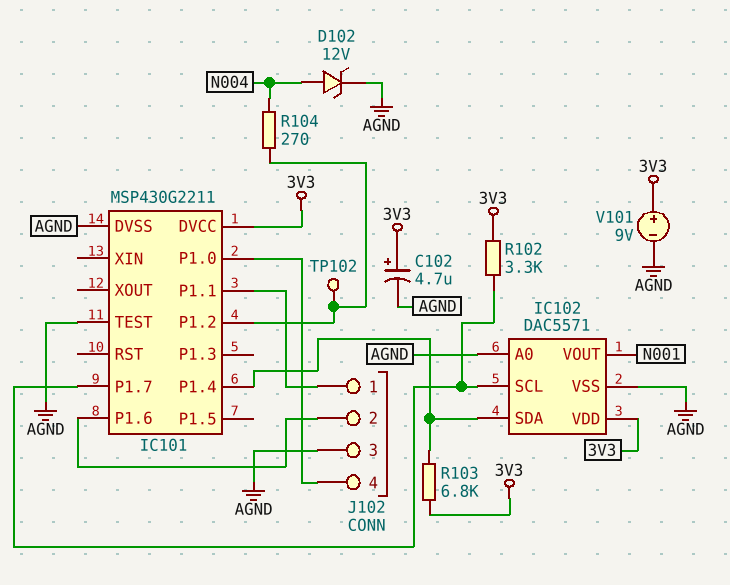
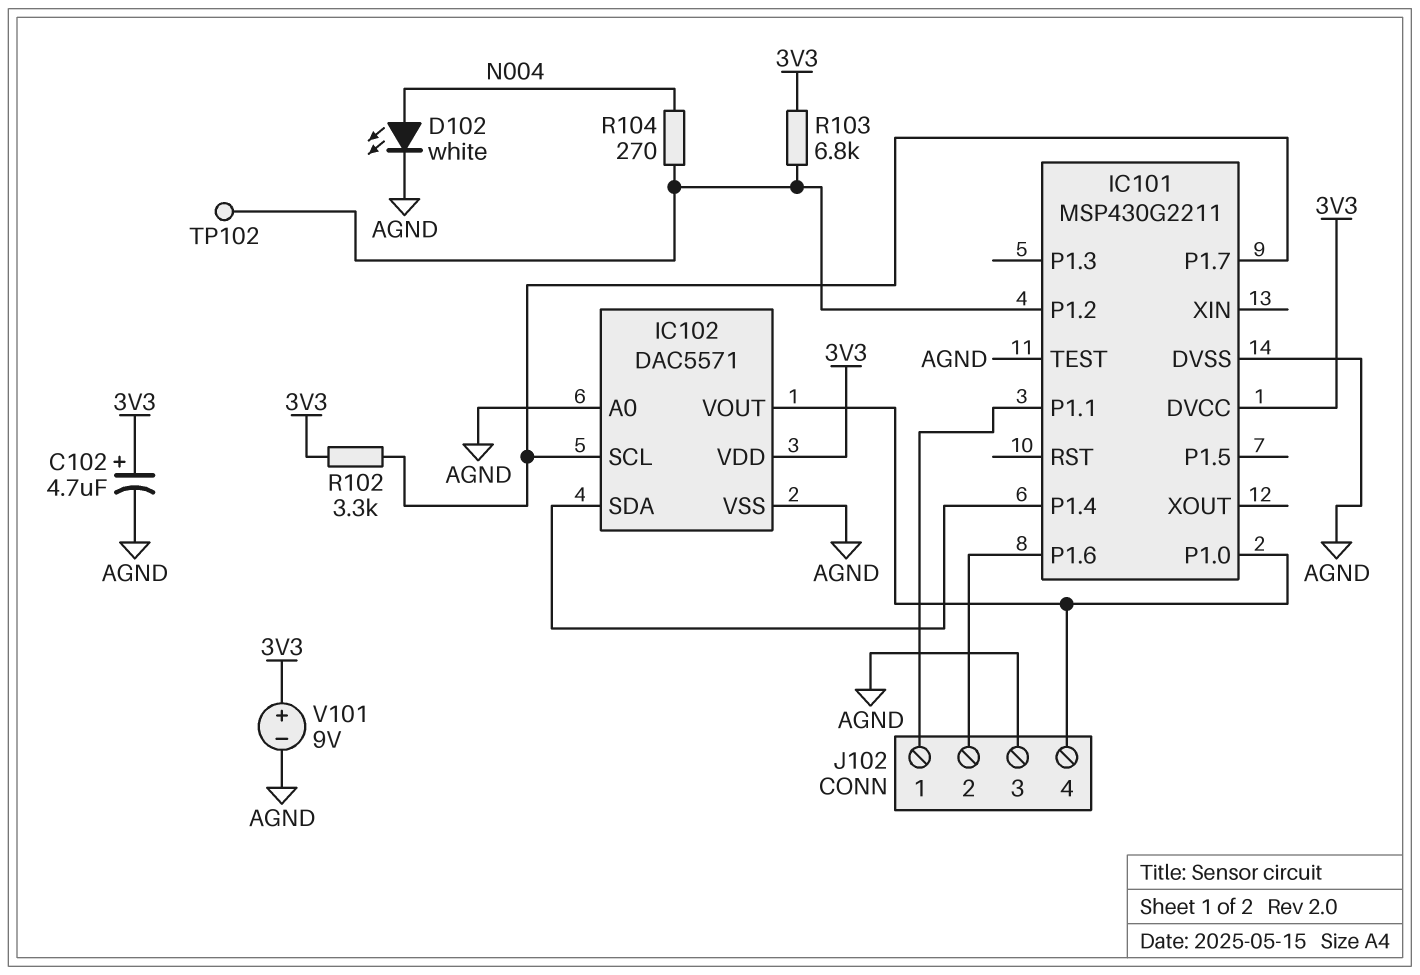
D102: zener 12V (A N004, K AGND) -> LED white (A N004, K AGND)
IC102 pin VOUT: N001 -> IC101/P1.0
R103: 6.8k (3V3, IC101/P1.4) -> 6.8k (3V3, IC101/P1.2)

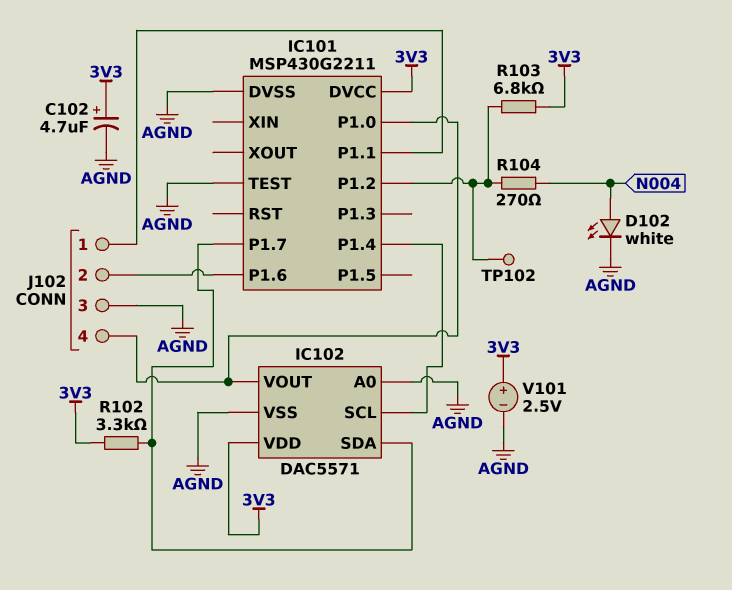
IC102 pin SCL: IC101/P1.7 -> IC101/P1.4
IC102 pin SDA: IC101/P1.4 -> IC101/P1.7
V101: 9V (plus 3V3, minus AGND) -> 2.5V (plus 3V3, minus AGND)

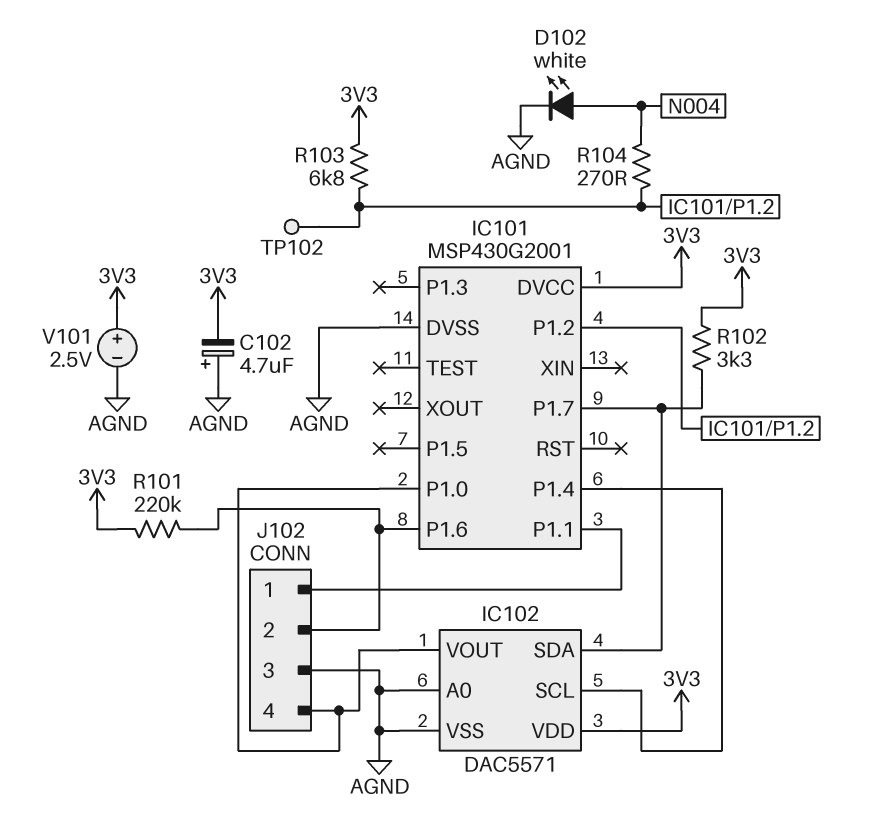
C102: 4.7uF (plus 3V3, minus AGND) -> 4.7uF (plus AGND, minus 3V3)
IC101: MSP430G2211 -> MSP430G2001
IC101 pin TEST: AGND -> none
R101: none -> 220k (3V3, IC101/P1.6)

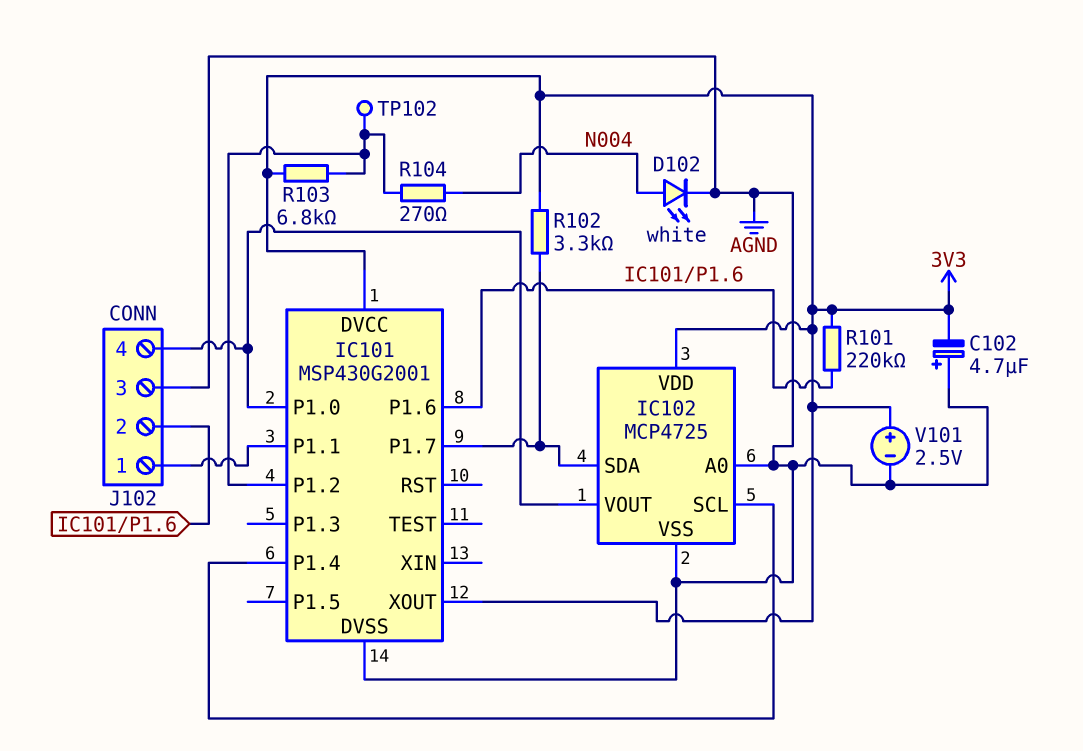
IC101 pin XOUT: none -> 3V3
IC102: DAC5571 -> MCP4725

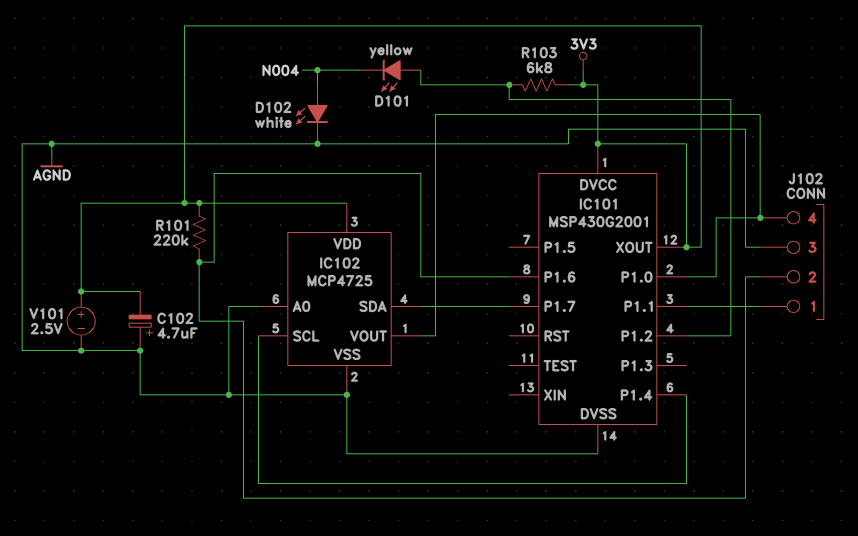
D101: none -> LED yellow (A IC101/P1.2, K N004)
R102: 3.3k (3V3, IC101/P1.7) -> none
R104: 270 (IC101/P1.2, N004) -> none
TP102: test point (IC101/P1.2) -> none

